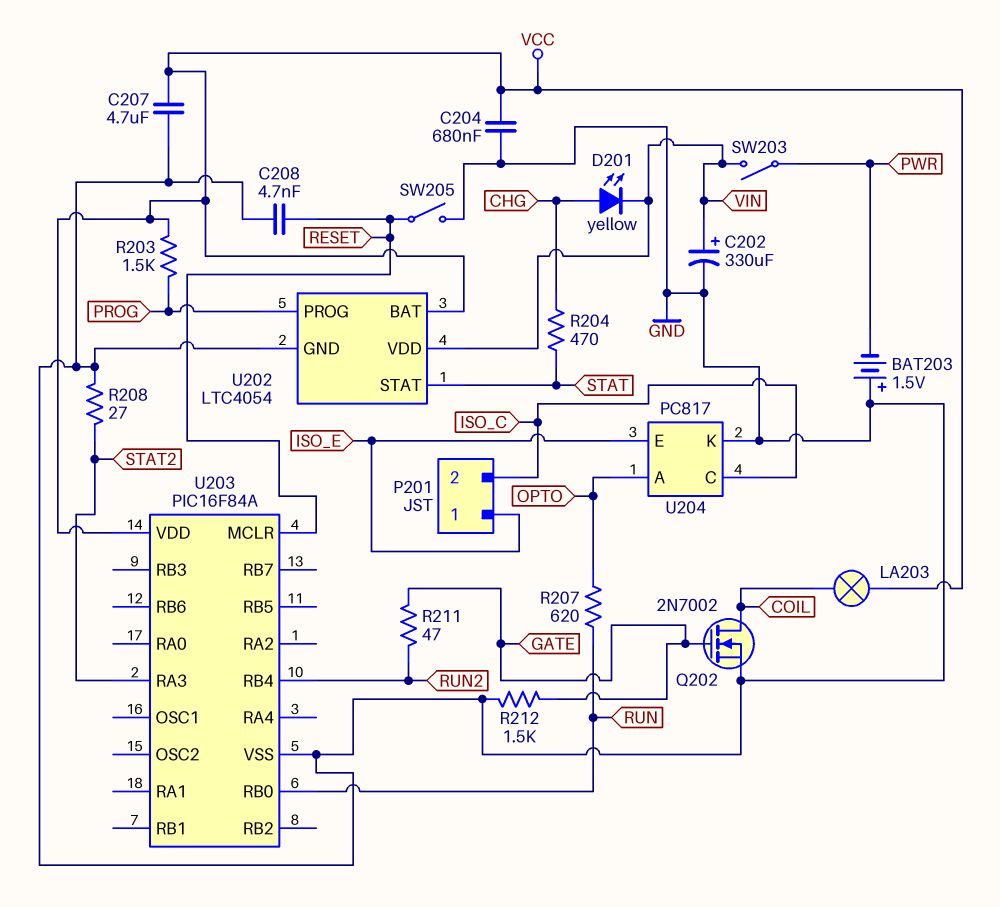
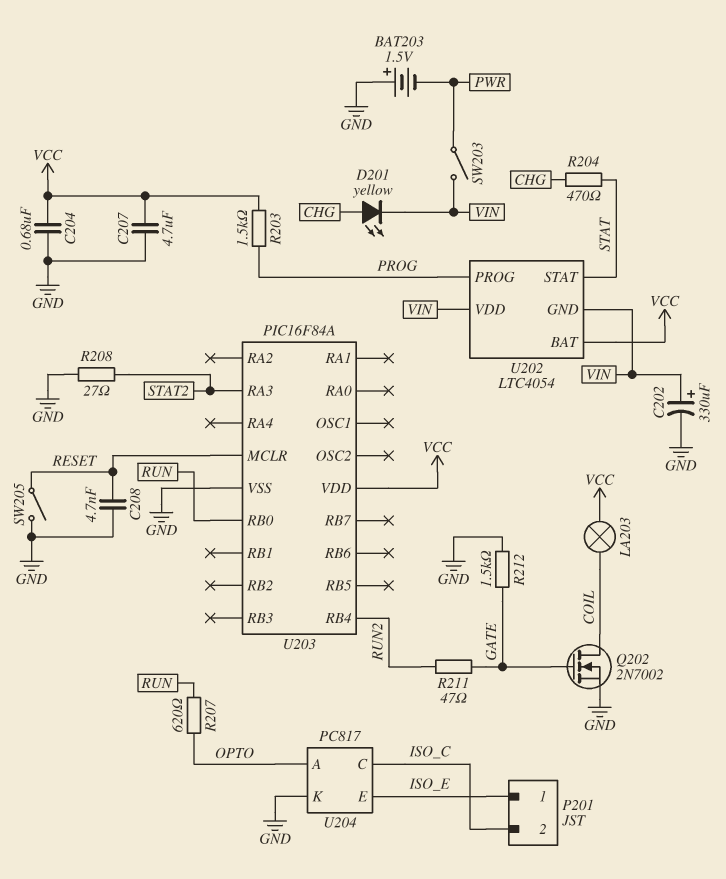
U202 pin GND: GND -> VIN

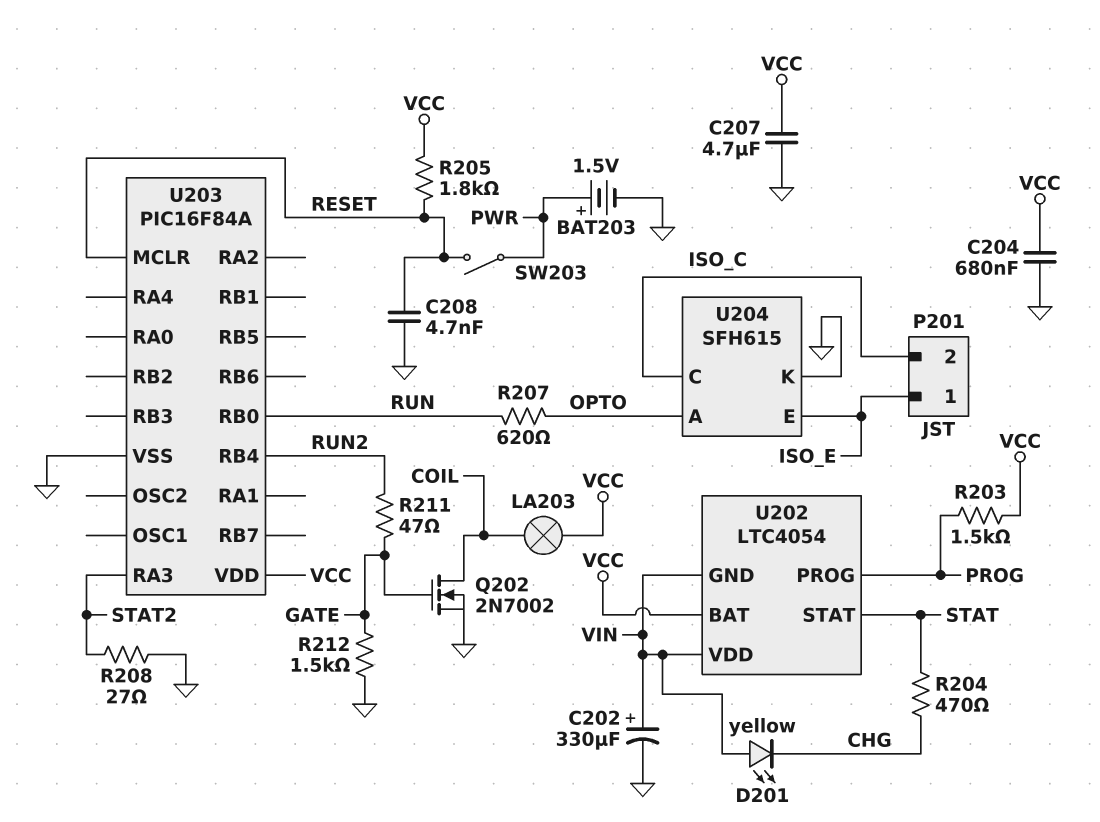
BAT203: 1.5V (plus GND, minus PWR) -> 1.5V (plus PWR, minus GND)
D201: LED yellow (A CHG, K VIN) -> LED yellow (A VIN, K CHG)
R205: none -> 1.8k (RESET, VCC)
SW203: switch (PWR, VIN) -> switch (PWR, RESET)
SW205: switch (GND, RESET) -> none
U204: PC817 -> SFH615

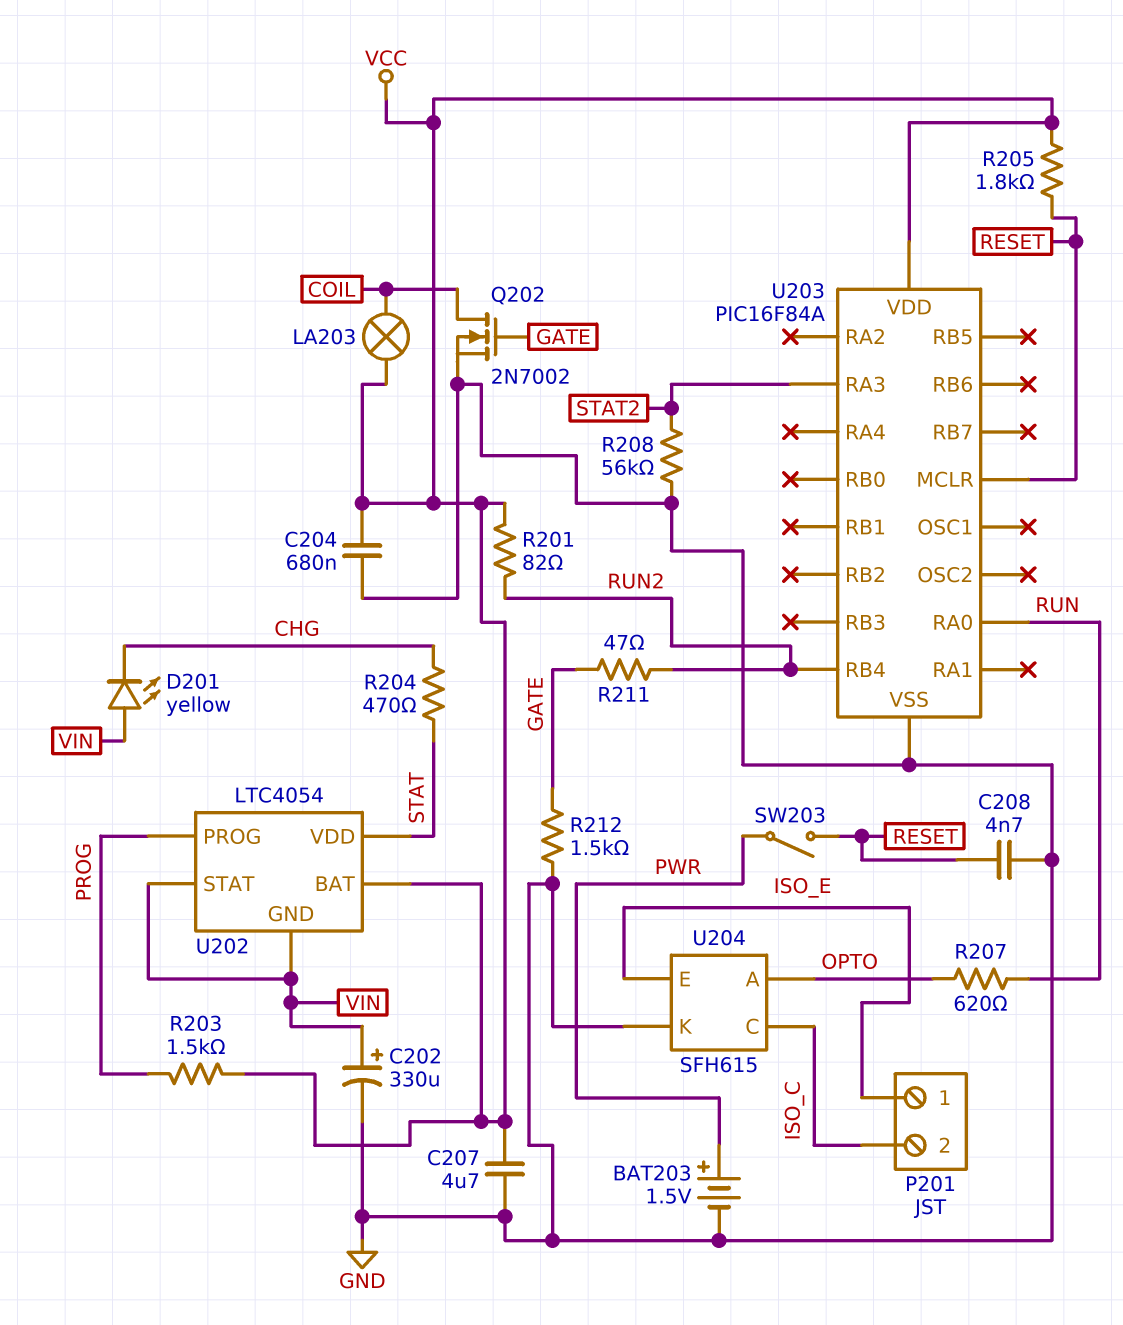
R201: none -> 82 (RUN2, VCC)
R208: 27 (GND, STAT2) -> 56k (GND, STAT2)
U202 pin STAT: STAT -> VIN
U202 pin VDD: VIN -> STAT
U203 pin RA0: none -> RUN
U203 pin RB0: RUN -> none

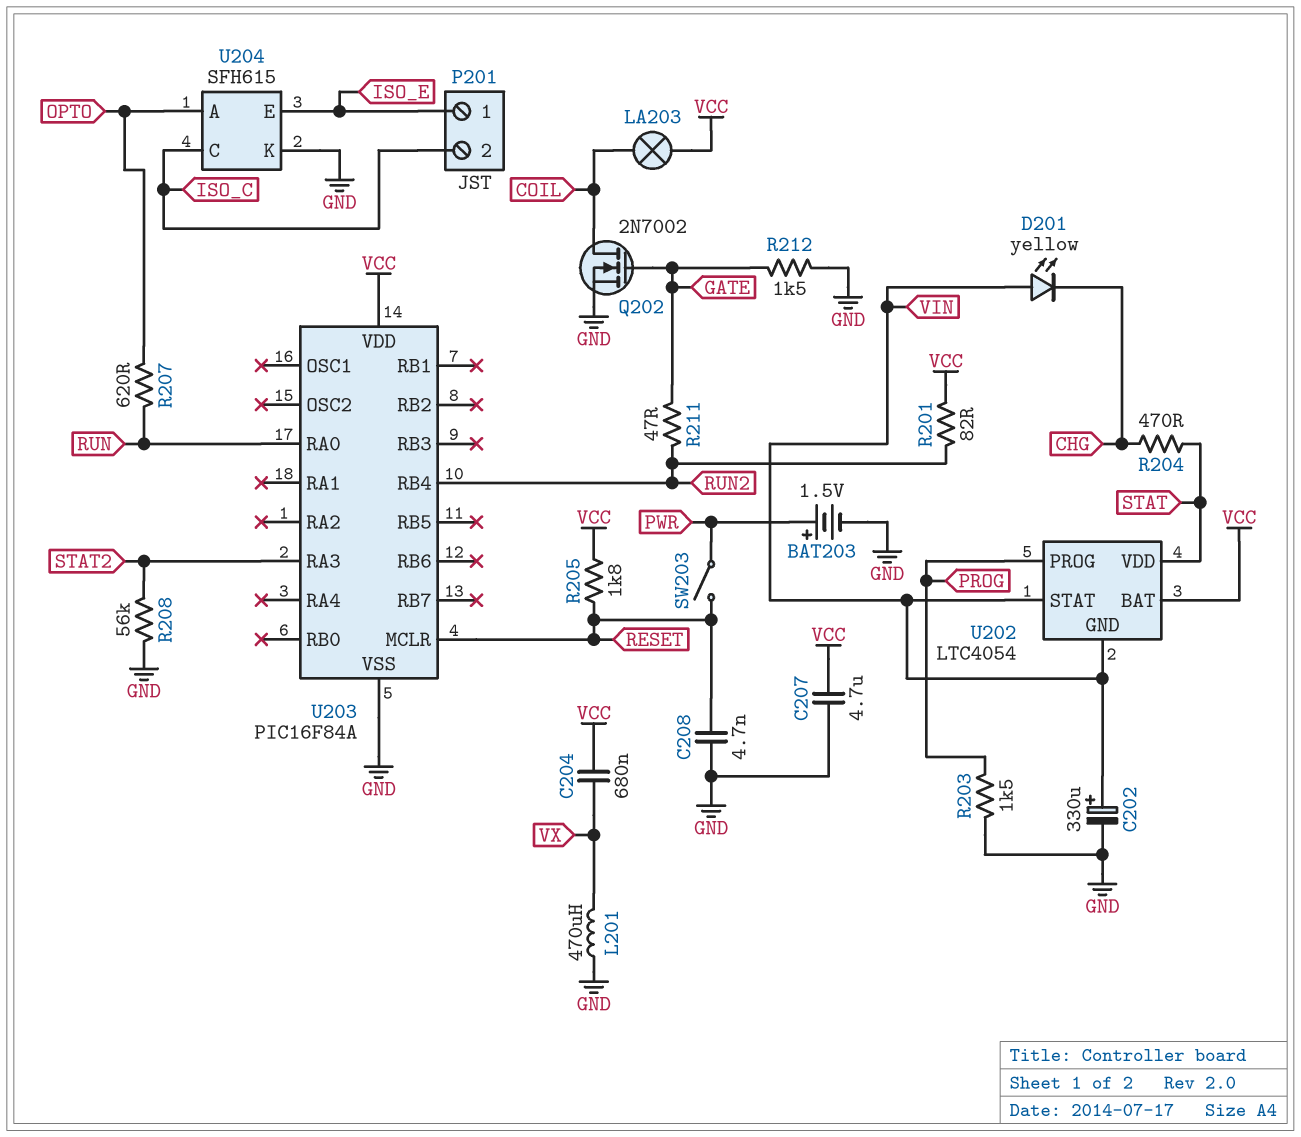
C204: 680nF (GND, VCC) -> 680nF (VCC, VX)
L201: none -> 470uH (GND, VX)
R203: 1.5k (PROG, VCC) -> 1.5k (GND, PROG)

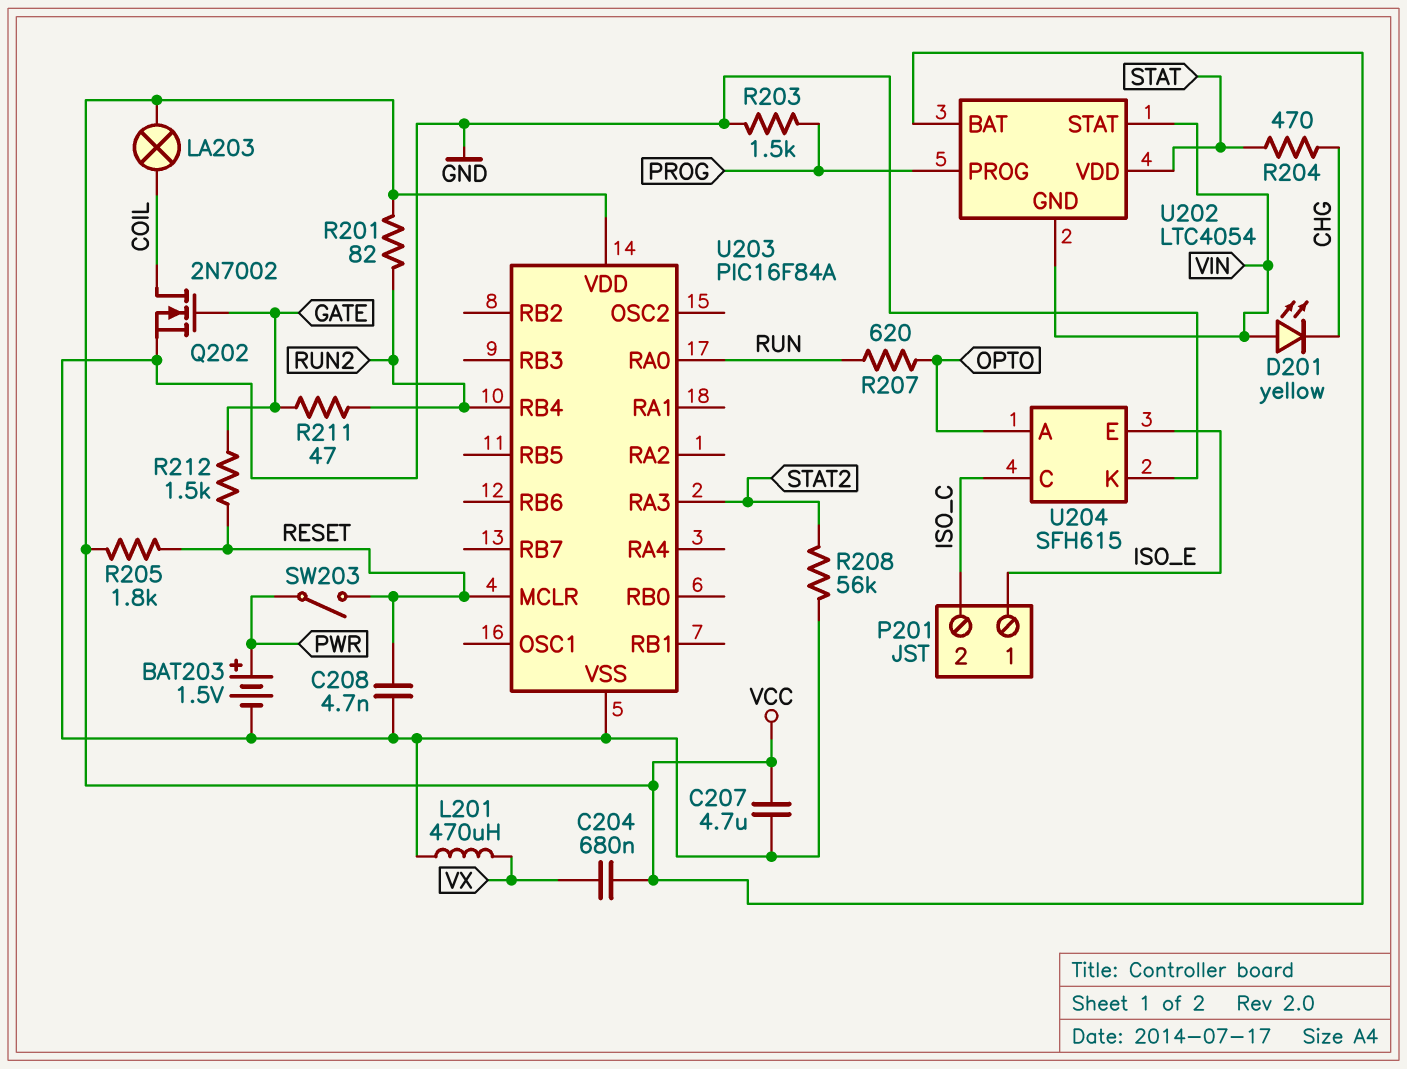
C202: 330uF (plus VIN, minus GND) -> none
R212: 1.5k (GATE, GND) -> 1.5k (GATE, RESET)

